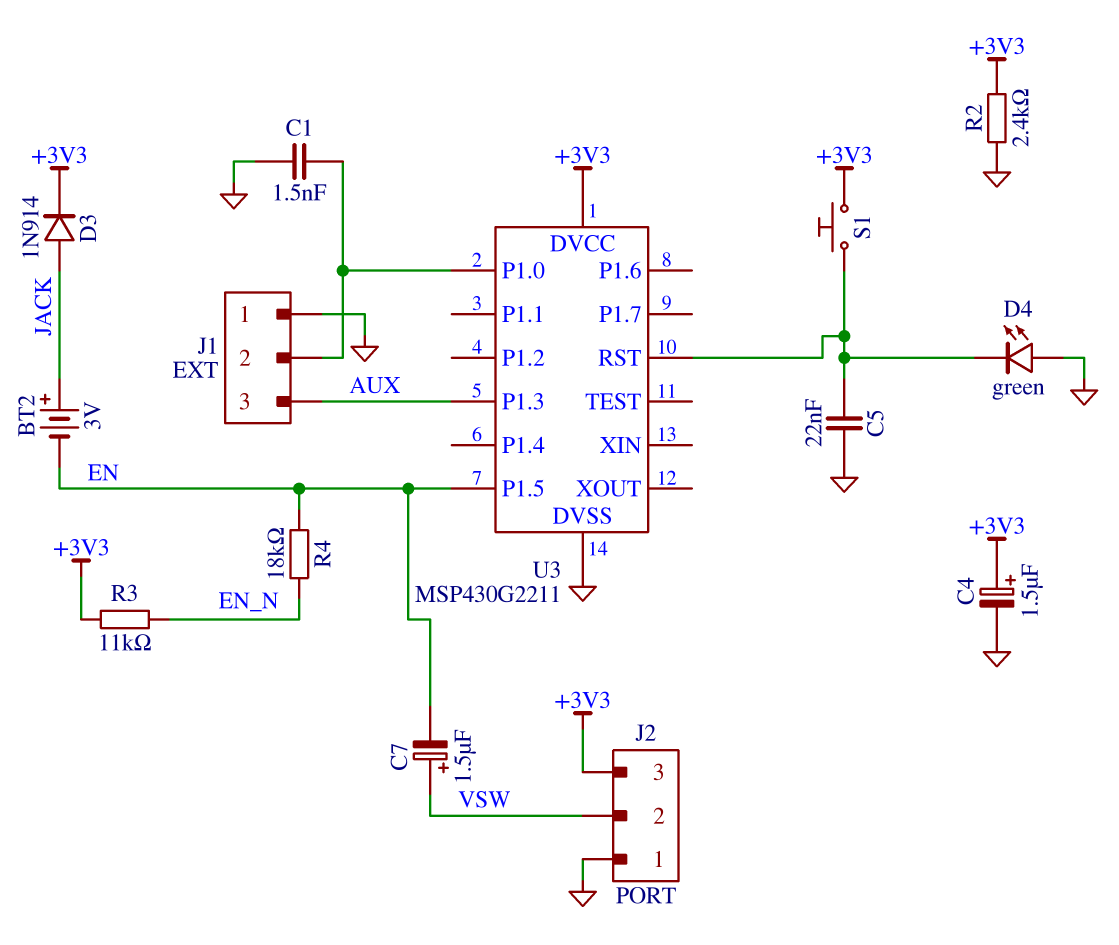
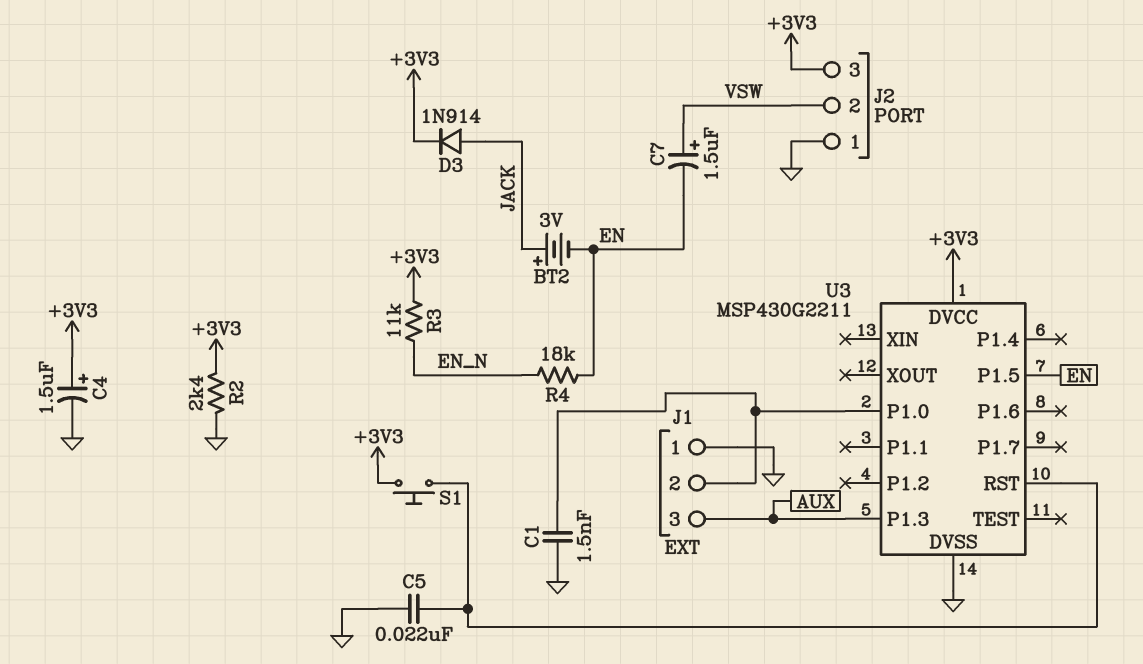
D4: LED green (A GND, K U3/RST) -> none

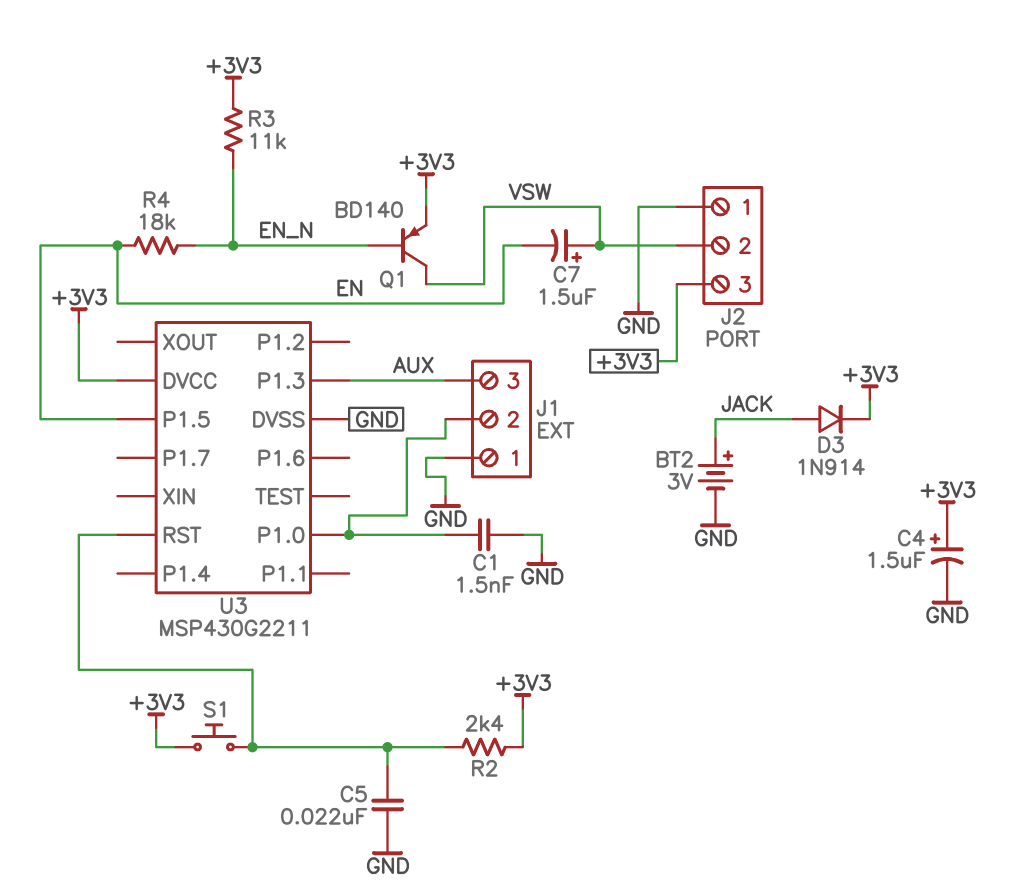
BT2: 3V (plus JACK, minus EN) -> 3V (plus JACK, minus GND)
Q1: none -> PNP BD140 (B EN_N, C VSW, E +3V3)
R2: 2.4k (+3V3, GND) -> 2.4k (+3V3, U3/RST)

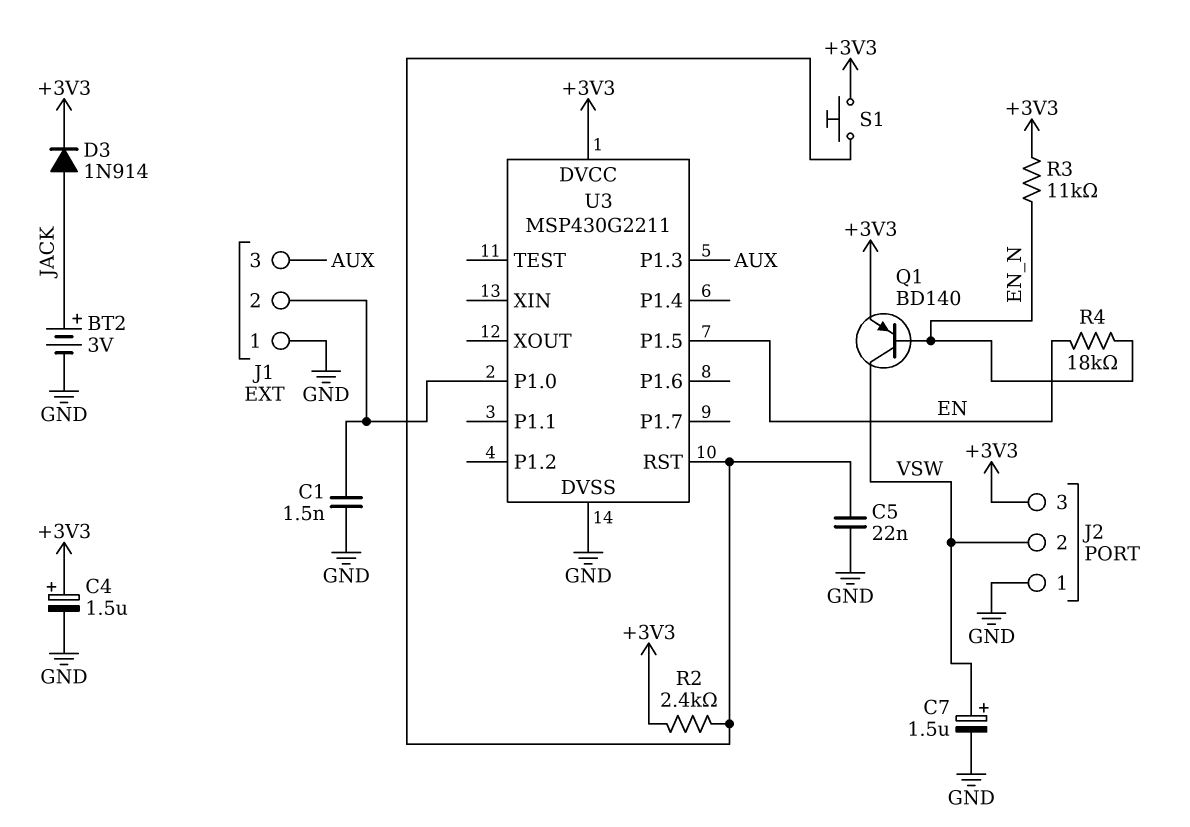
C7: 1.5uF (plus VSW, minus EN) -> 1.5uF (plus VSW, minus GND)

